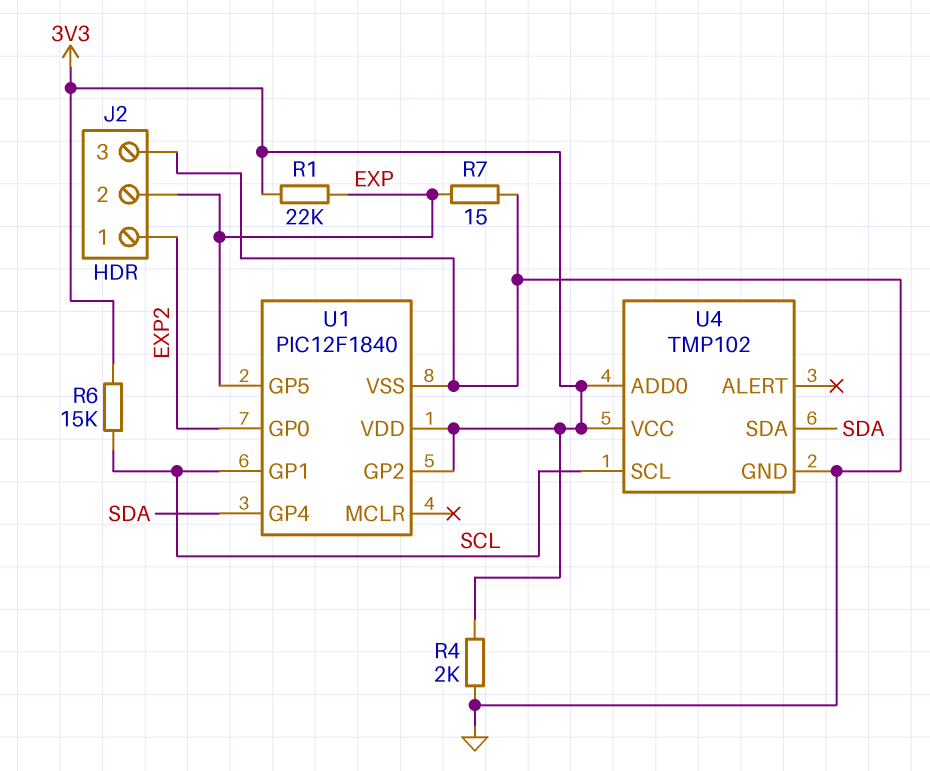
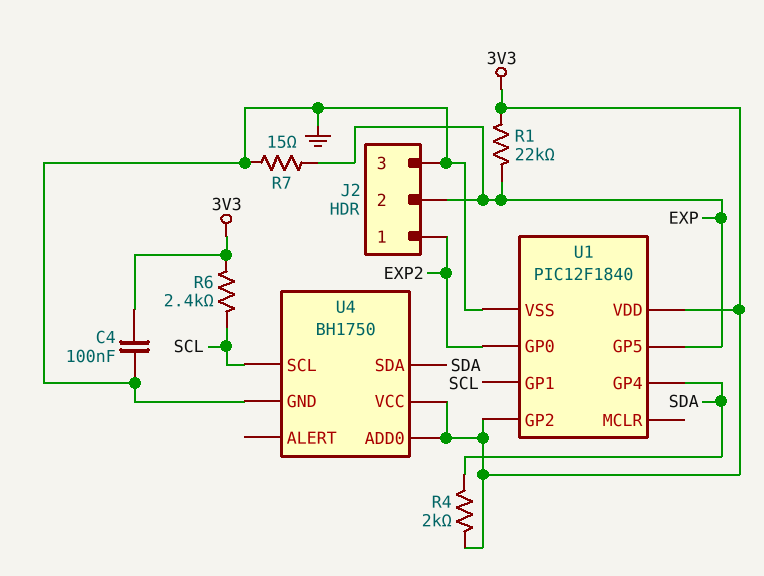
C4: none -> 100nF (3V3, GND)
R4: 2k (3V3, GND) -> 2k (3V3, SDA)
R6: 15k (3V3, SCL) -> 2.4k (3V3, SCL)
U4: TMP102 -> BH1750

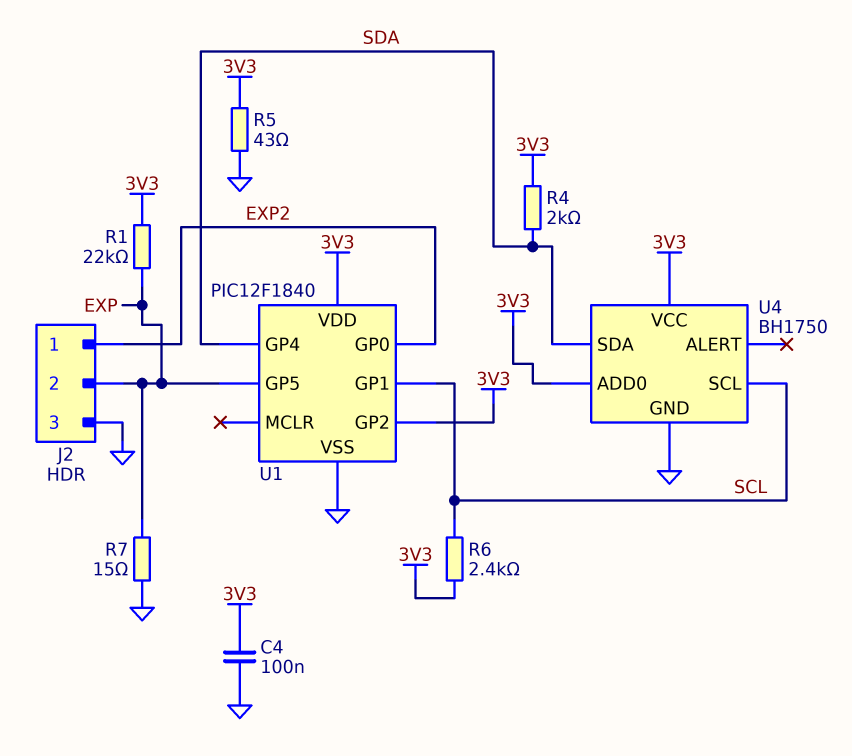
R5: none -> 43 (3V3, GND)

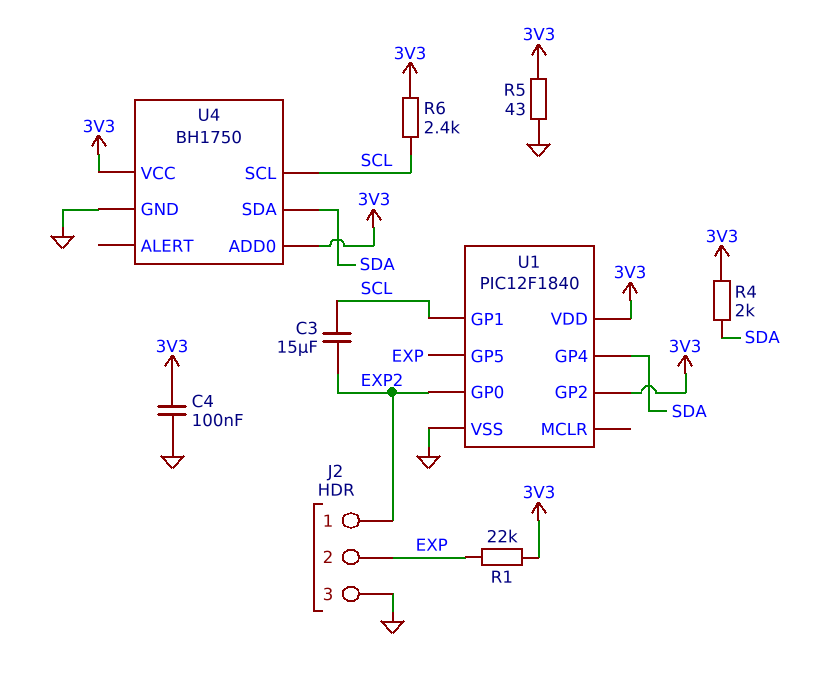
C3: none -> 15uF (EXP2, SCL)
R7: 15 (EXP, GND) -> none

